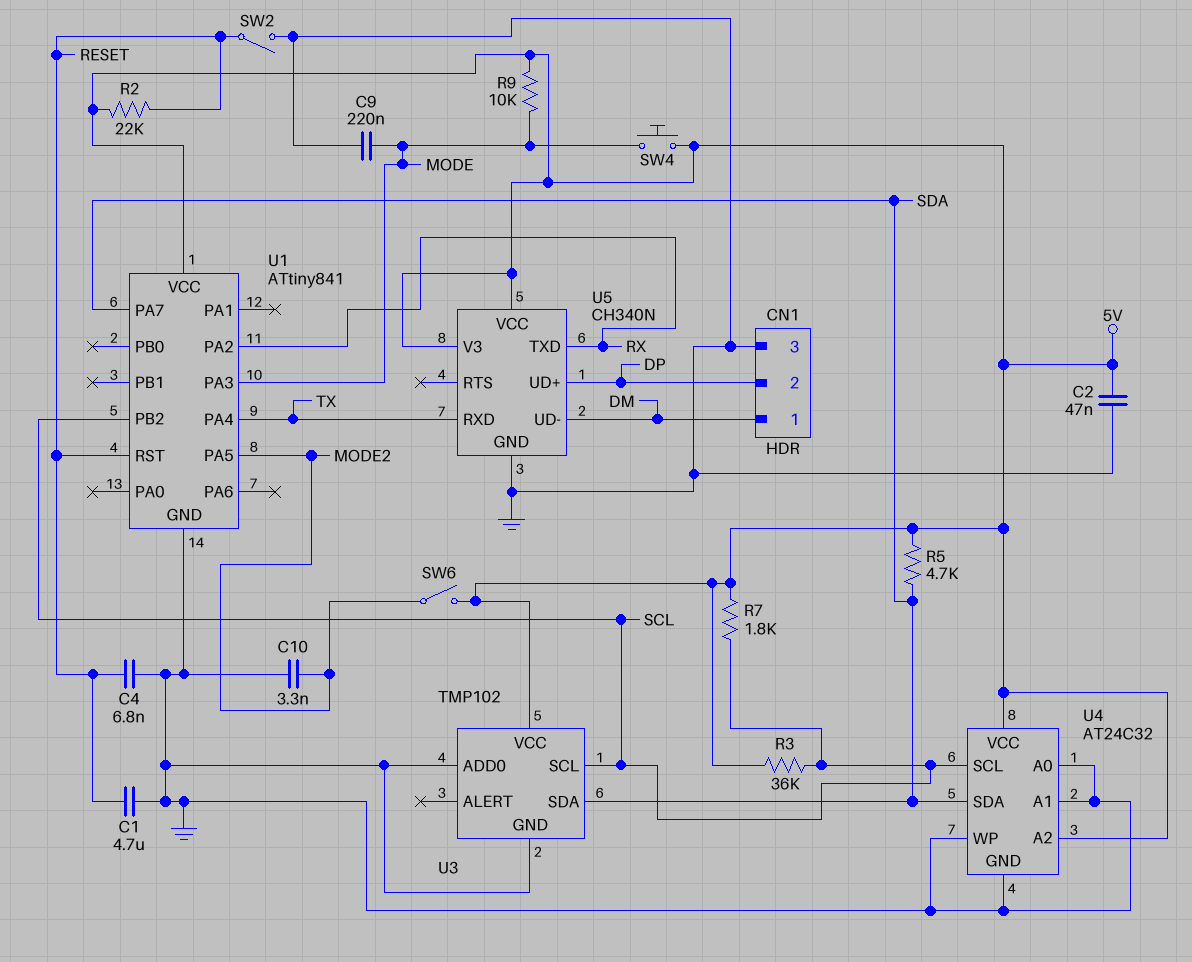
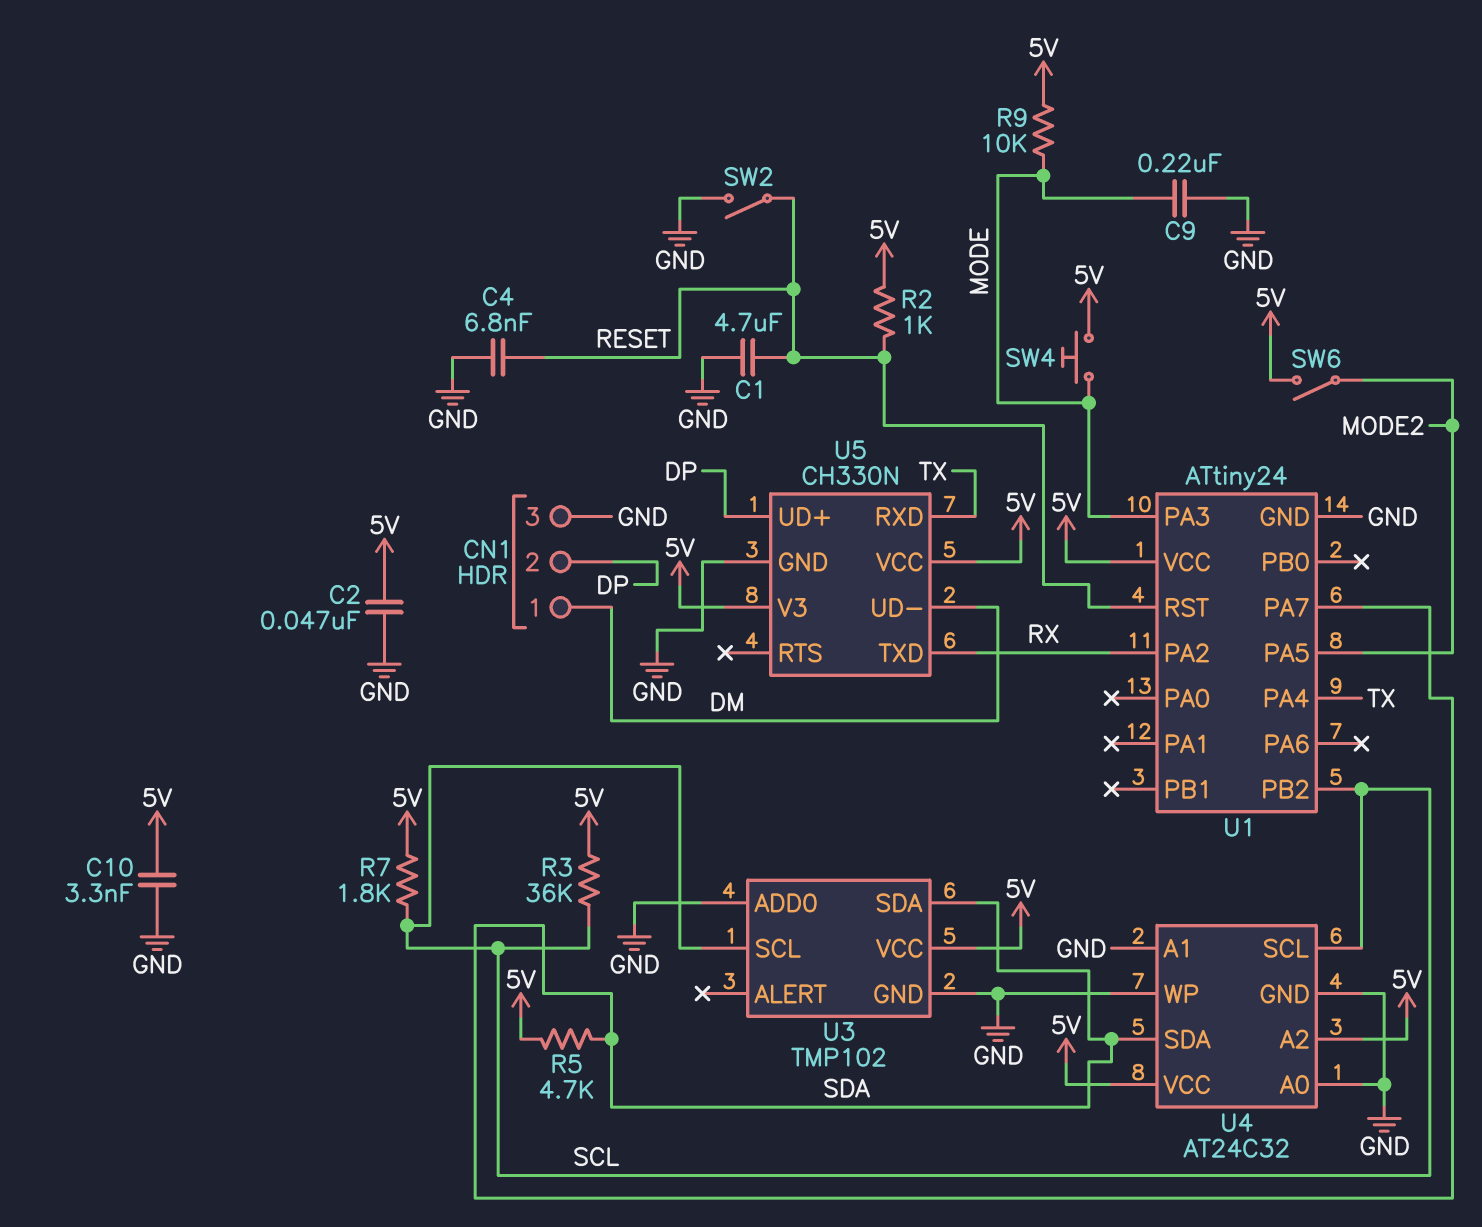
C10: 3.3nF (GND, MODE2) -> 3.3nF (5V, GND)
R2: 22k (5V, RESET) -> 1k (5V, RESET)
U1: ATtiny841 -> ATtiny24
U5: CH340N -> CH330N

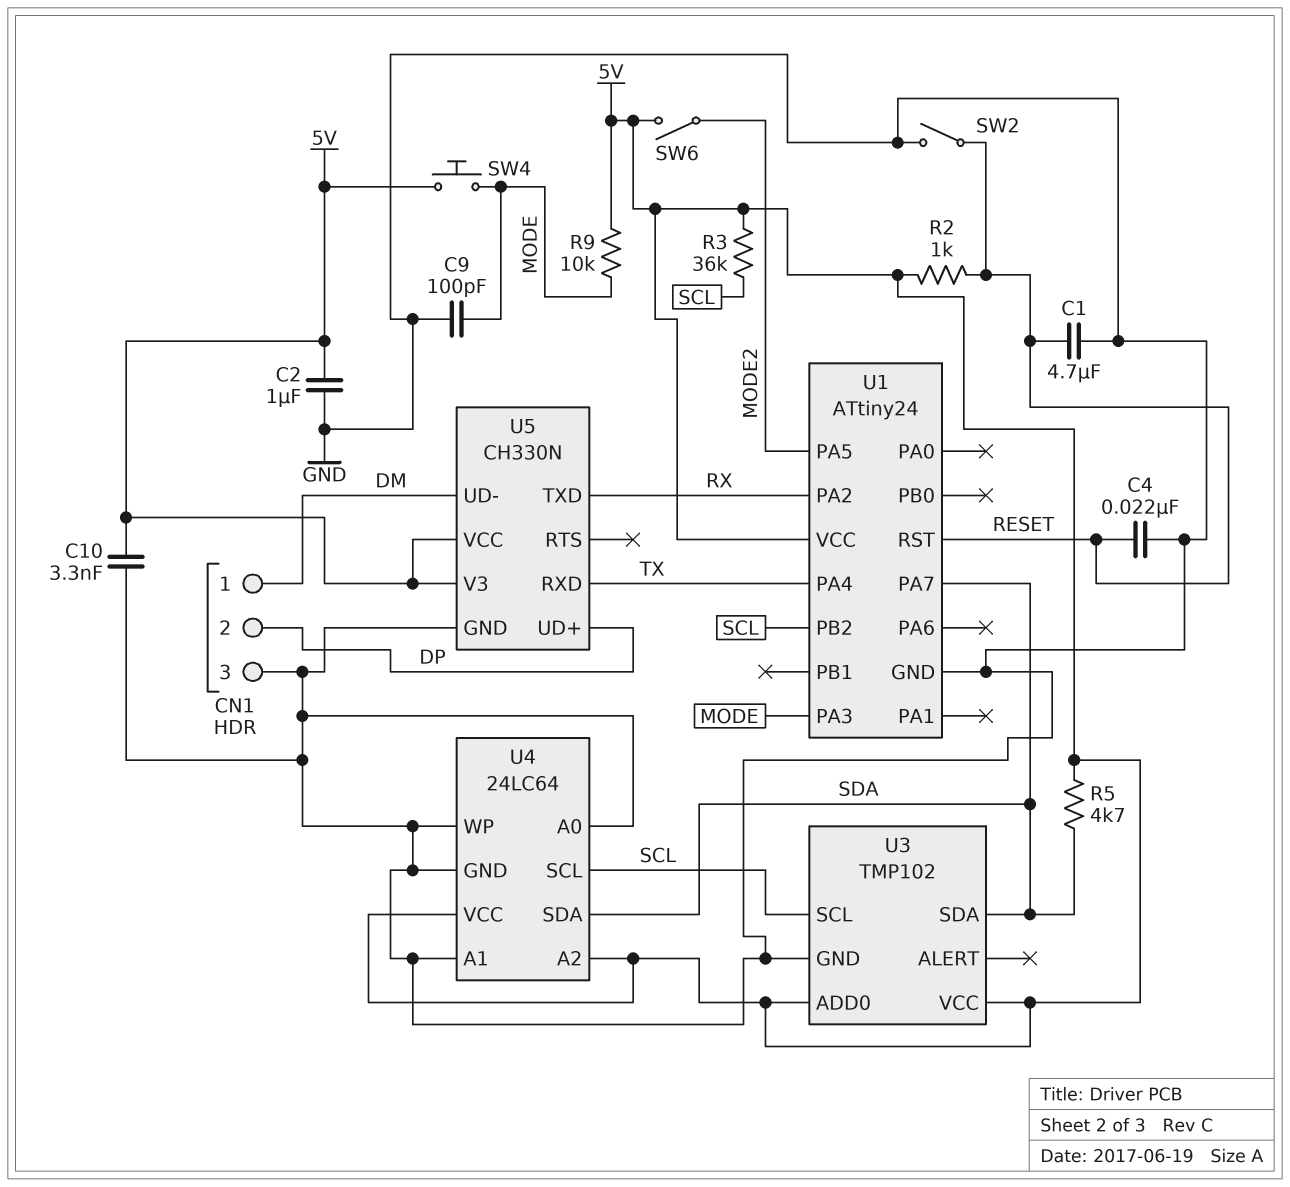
C2: 47nF (5V, GND) -> 1uF (5V, GND)
C4: 6.8nF (GND, RESET) -> 22nF (GND, RESET)
C9: 220nF (GND, MODE) -> 100pF (GND, MODE)
R7: 1.8k (5V, SCL) -> none
U3 pin ADD0: GND -> 5V
U4: AT24C32 -> 24LC64

